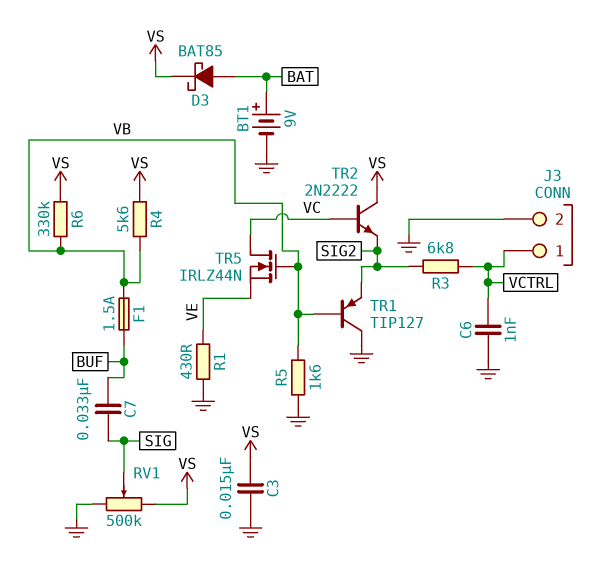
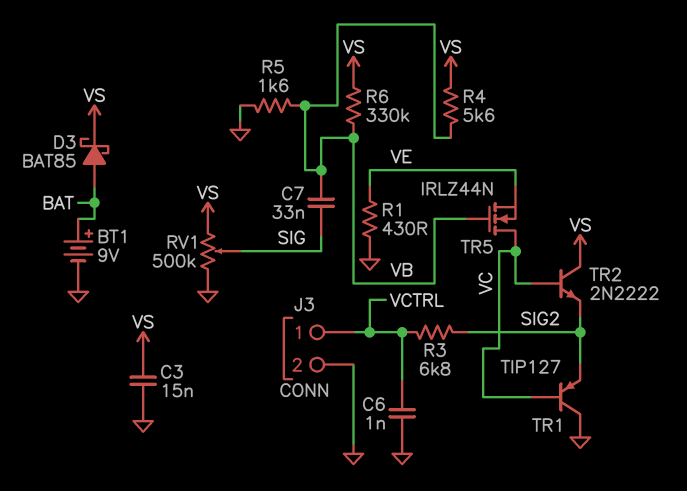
C7: 33nF (BUF, SIG) -> 33nF (SIG, VB)
F1: 1.5A (BUF, VB) -> none
TR1: PNP TIP127 (B VB, C GND, E SIG2) -> PNP TIP127 (B VC, C GND, E SIG2)

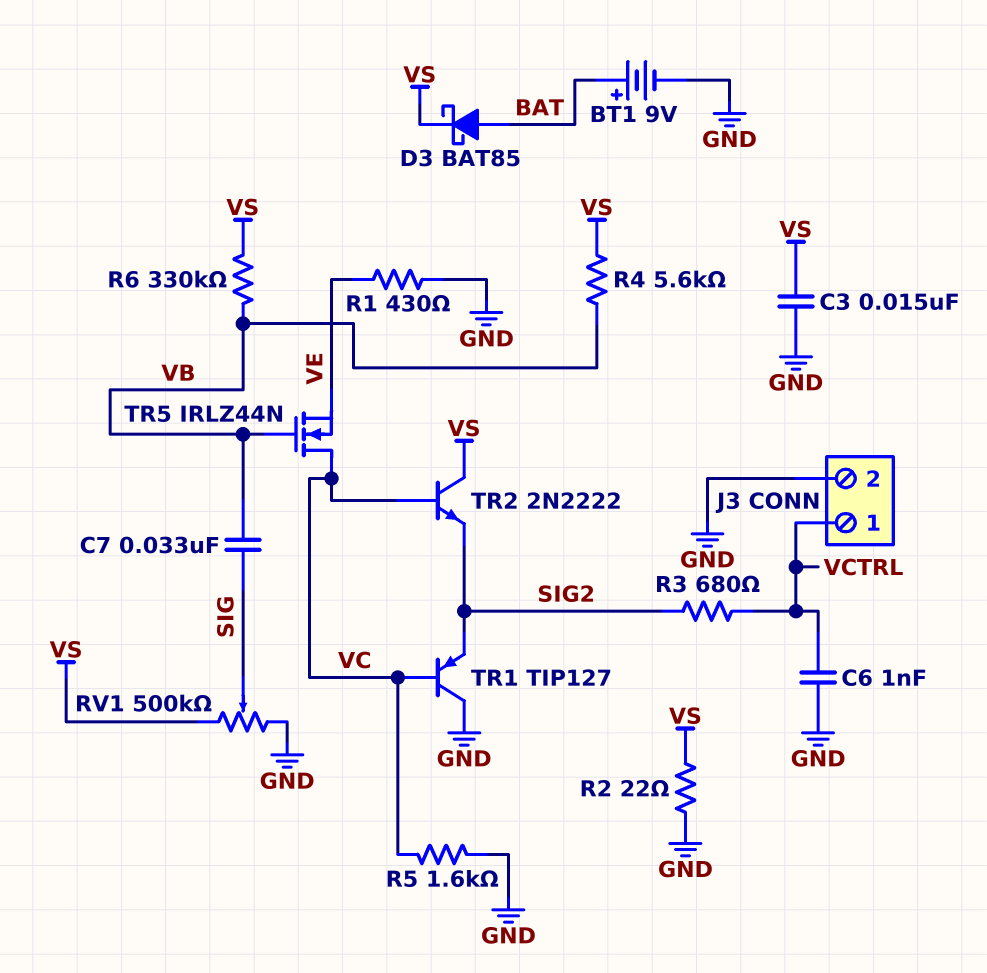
R2: none -> 22 (GND, VS)
R3: 6.8k (SIG2, VCTRL) -> 680 (SIG2, VCTRL)
R5: 1.6k (GND, VB) -> 1.6k (GND, VC)

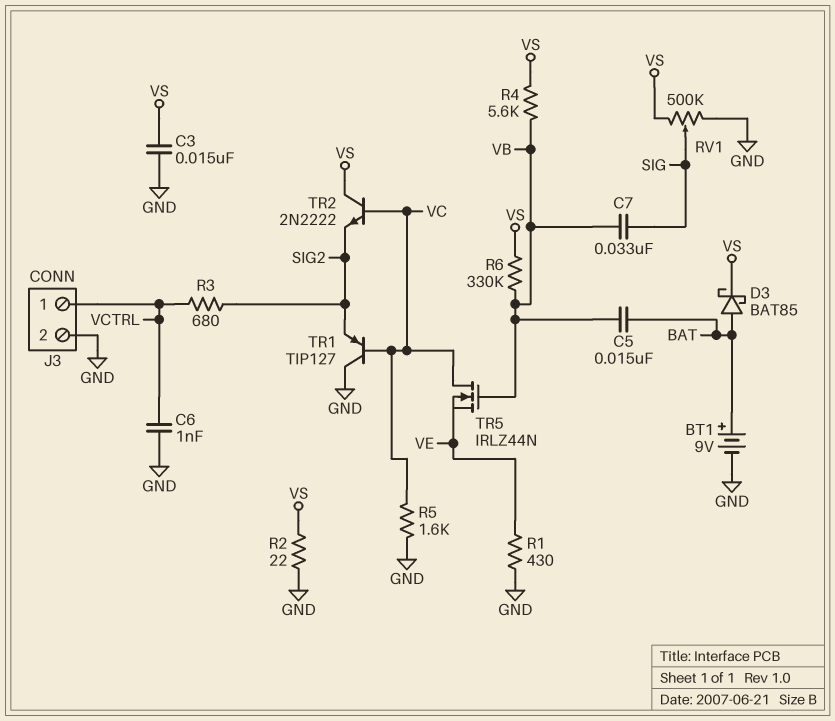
C5: none -> 15nF (BAT, VB)

